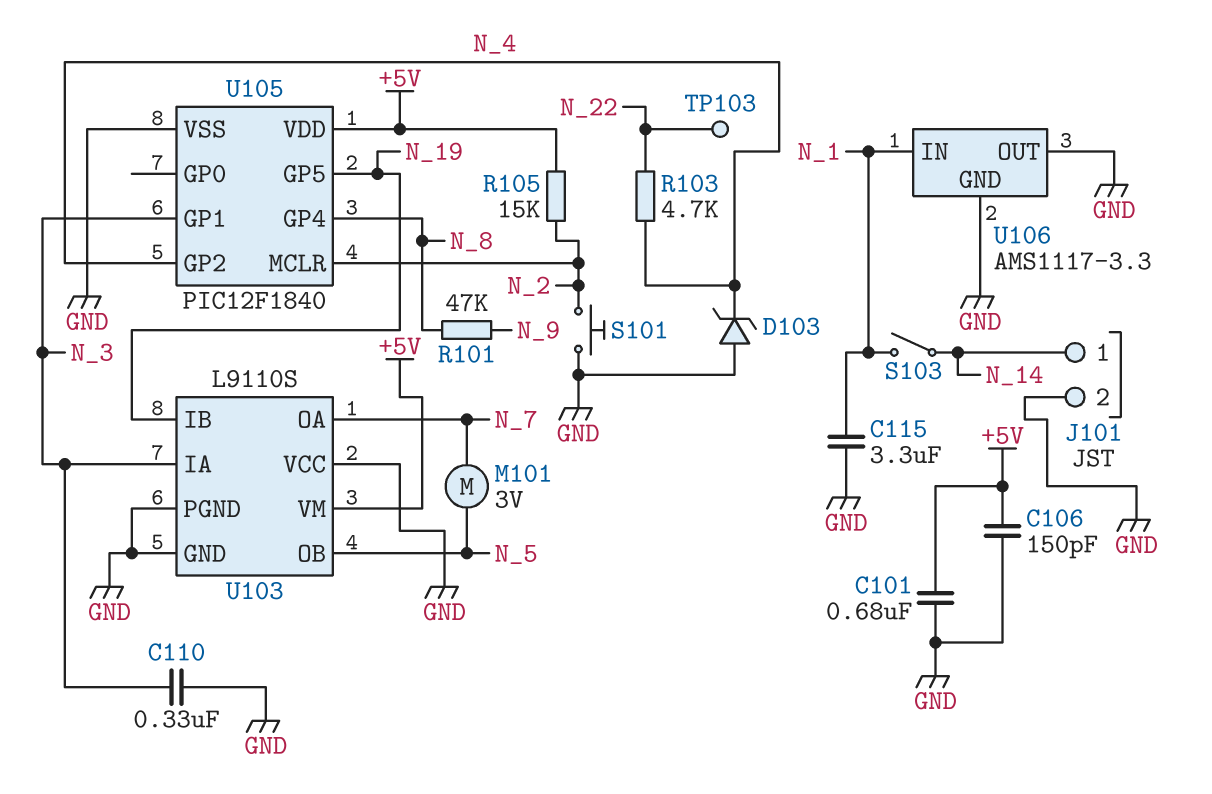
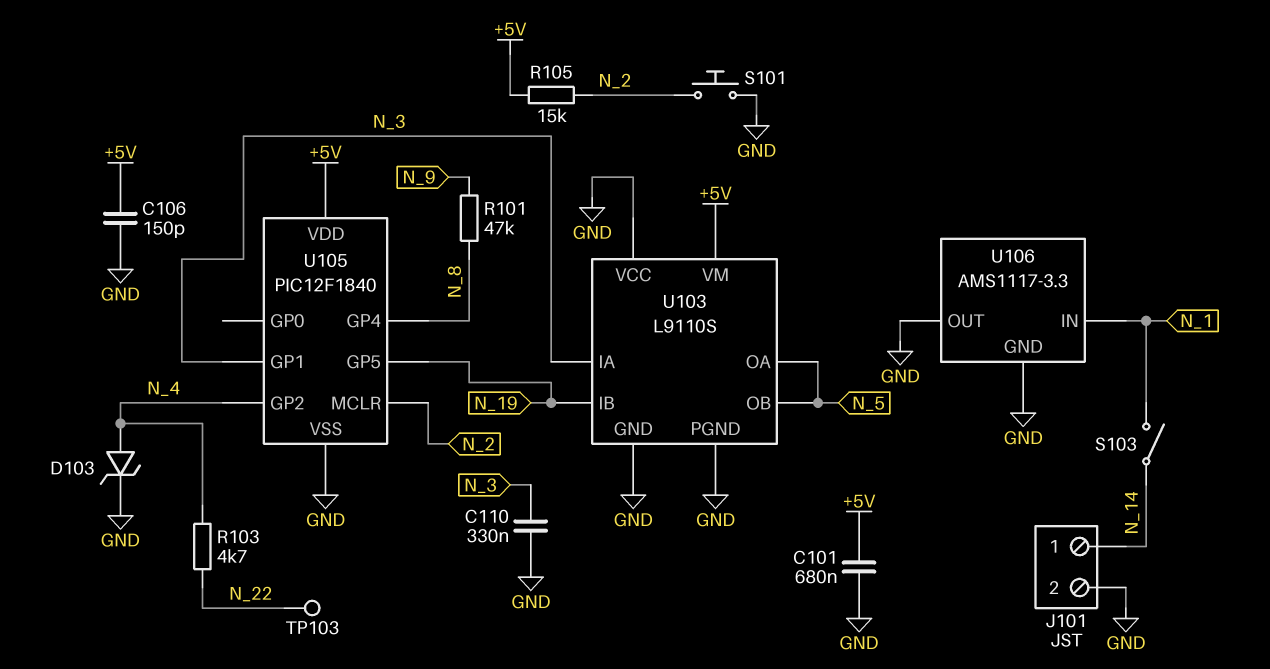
C115: 3.3uF (GND, N_1) -> none
D103: zener (A GND, K N_4) -> zener (A N_4, K GND)
M101: motor 3V (N_5, N_7) -> none
U103 pin OA: N_7 -> N_5

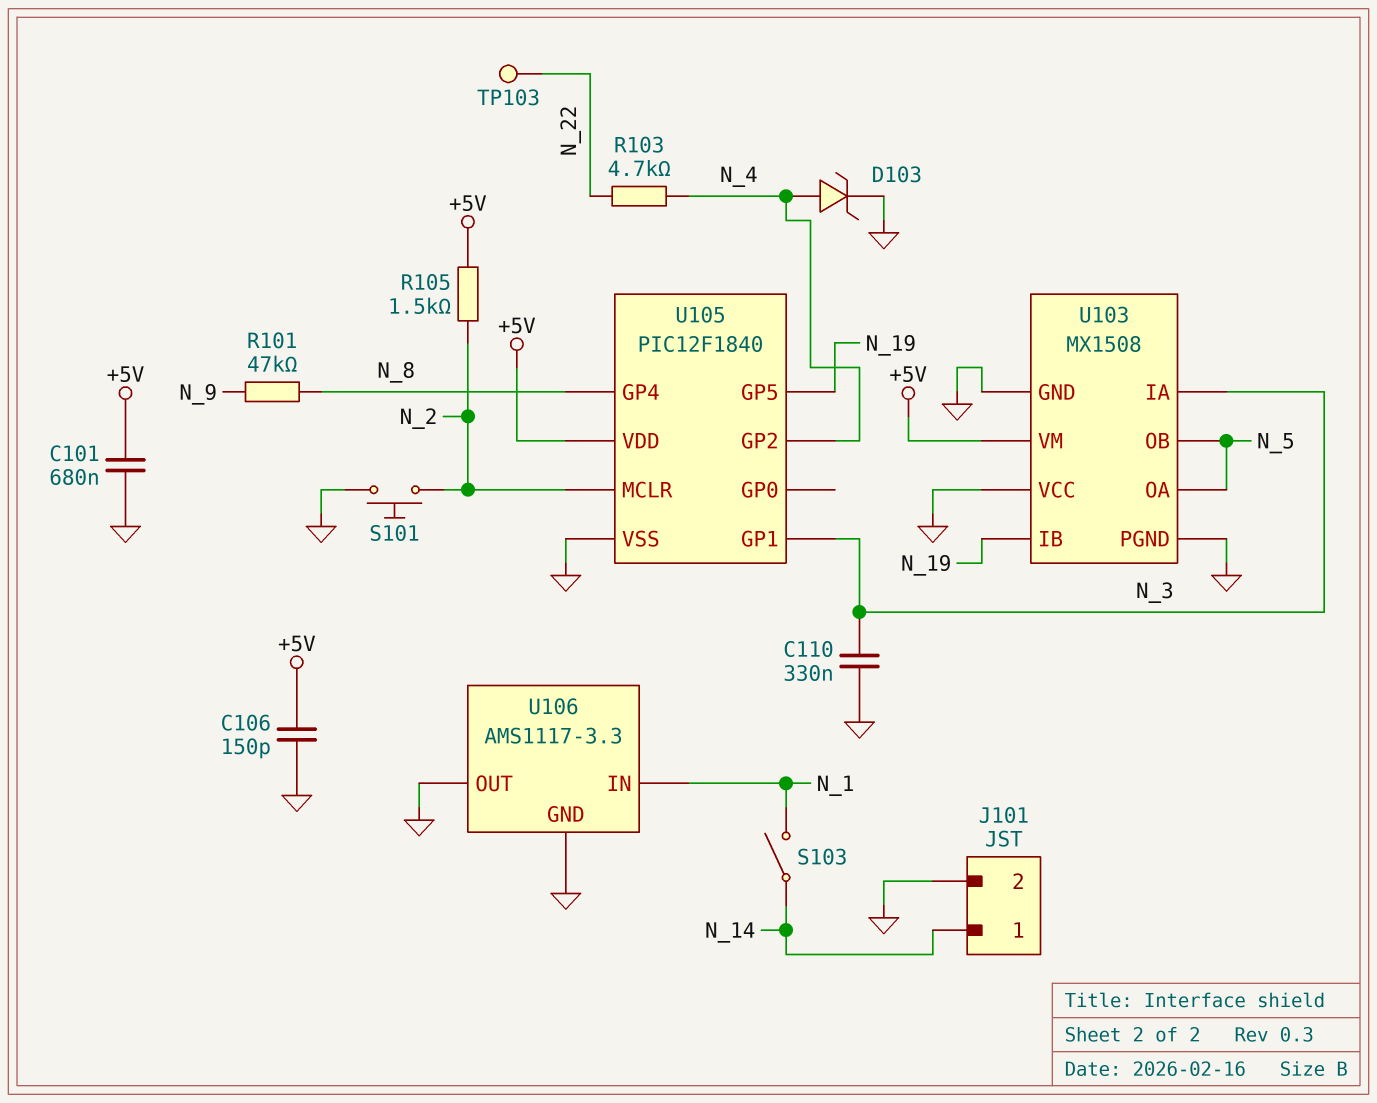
R105: 15k (+5V, N_2) -> 1.5k (+5V, N_2)
U103: L9110S -> MX1508

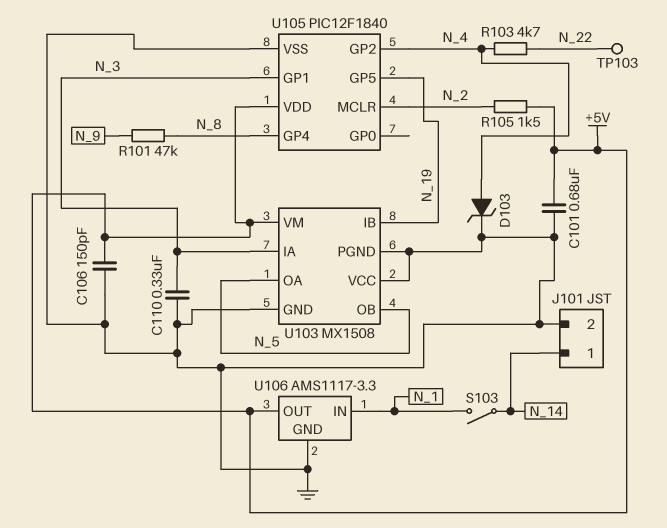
S101: button (GND, N_2) -> none
U106 pin OUT: GND -> +5V

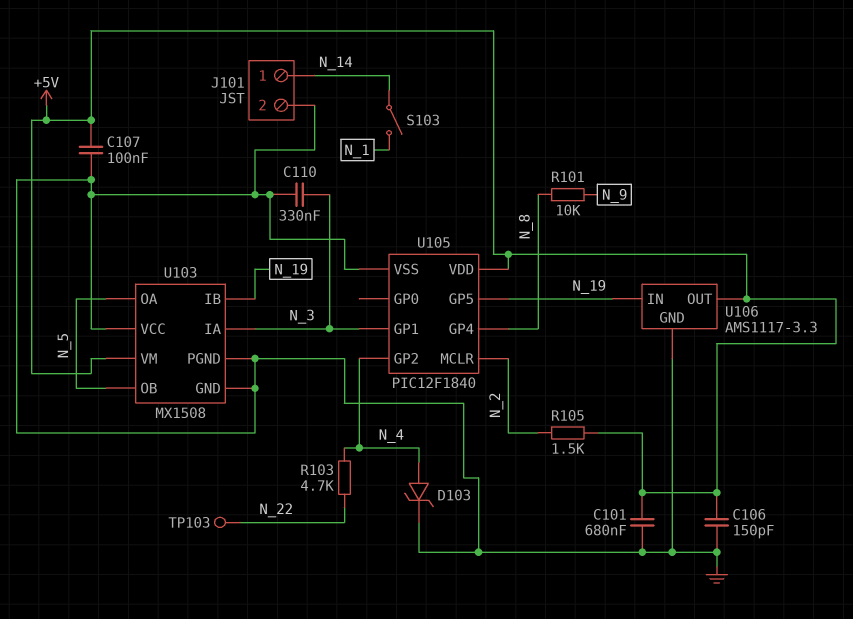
C107: none -> 100nF (+5V, GND)
R101: 47k (N_8, N_9) -> 10k (N_8, N_9)
U106 pin IN: N_1 -> N_19

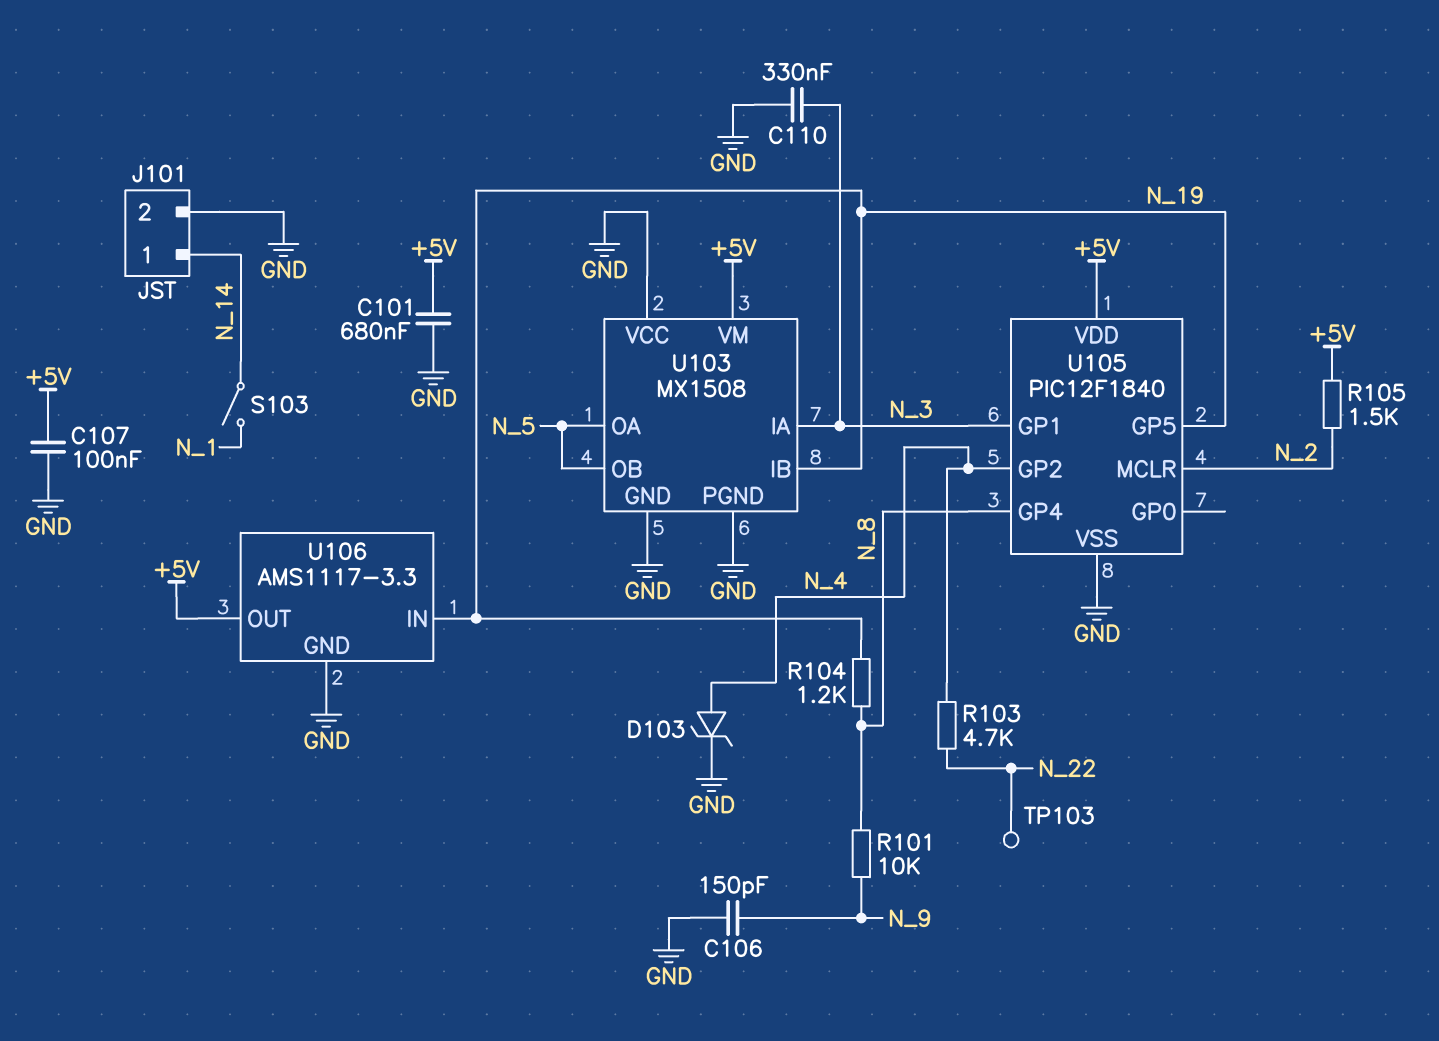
C106: 150pF (+5V, GND) -> 150pF (GND, N_9)
R104: none -> 1.2k (N_8, N_19)

